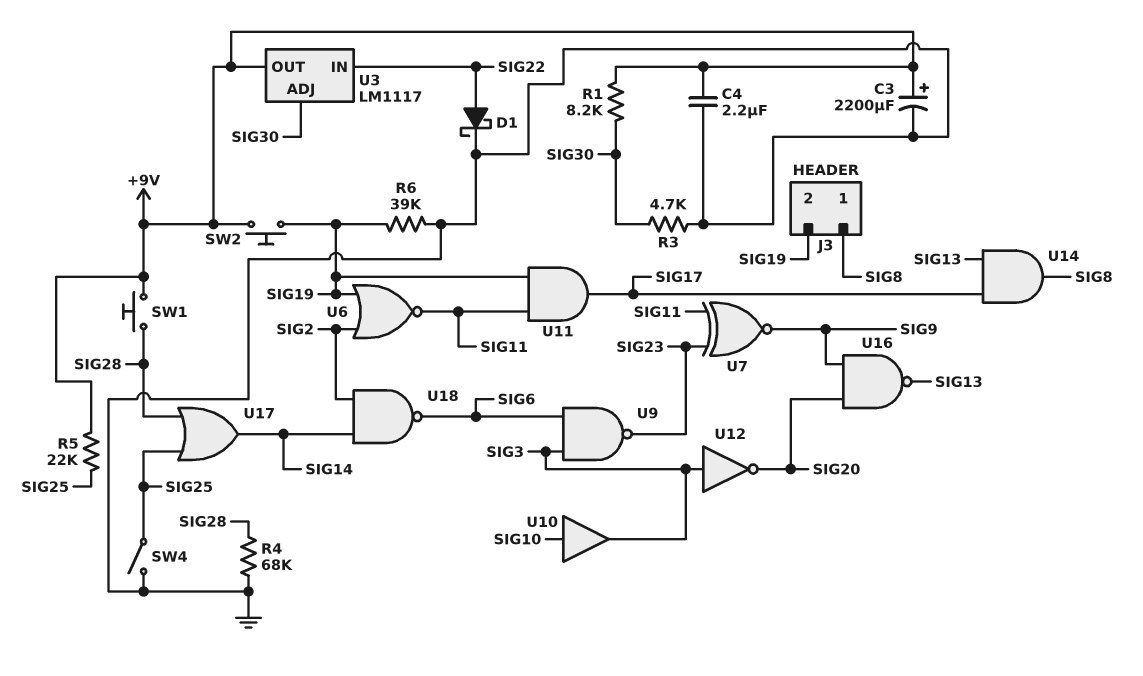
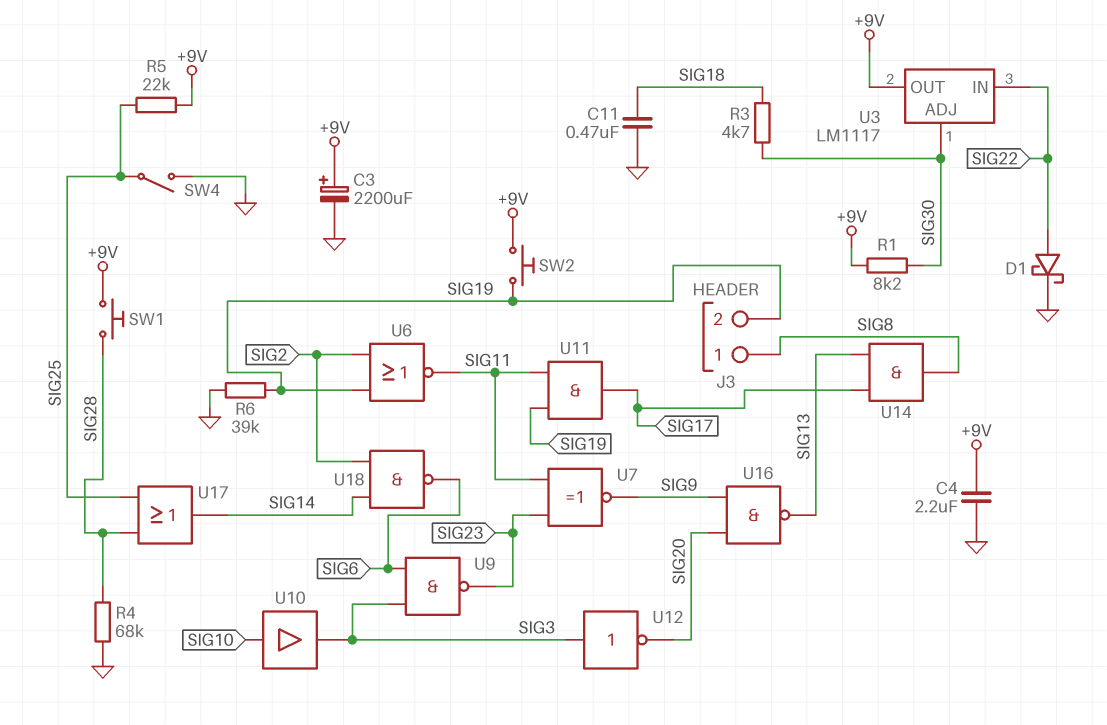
C11: none -> 470nF (GND, SIG18)
R3: 4.7k (GND, SIG30) -> 4.7k (SIG18, SIG30)

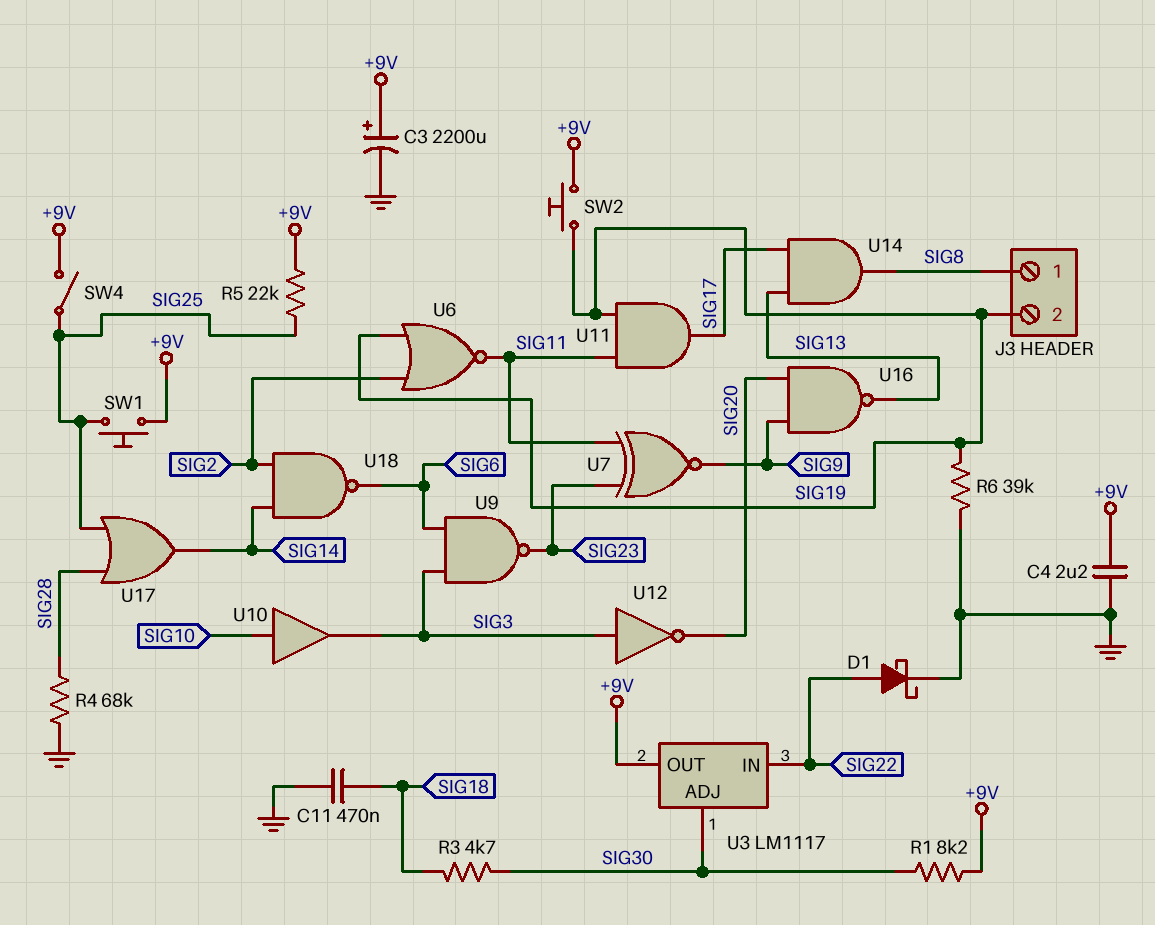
SW1: button (+9V, SIG28) -> button (+9V, SIG25)
SW4: switch (GND, SIG25) -> switch (+9V, SIG25)

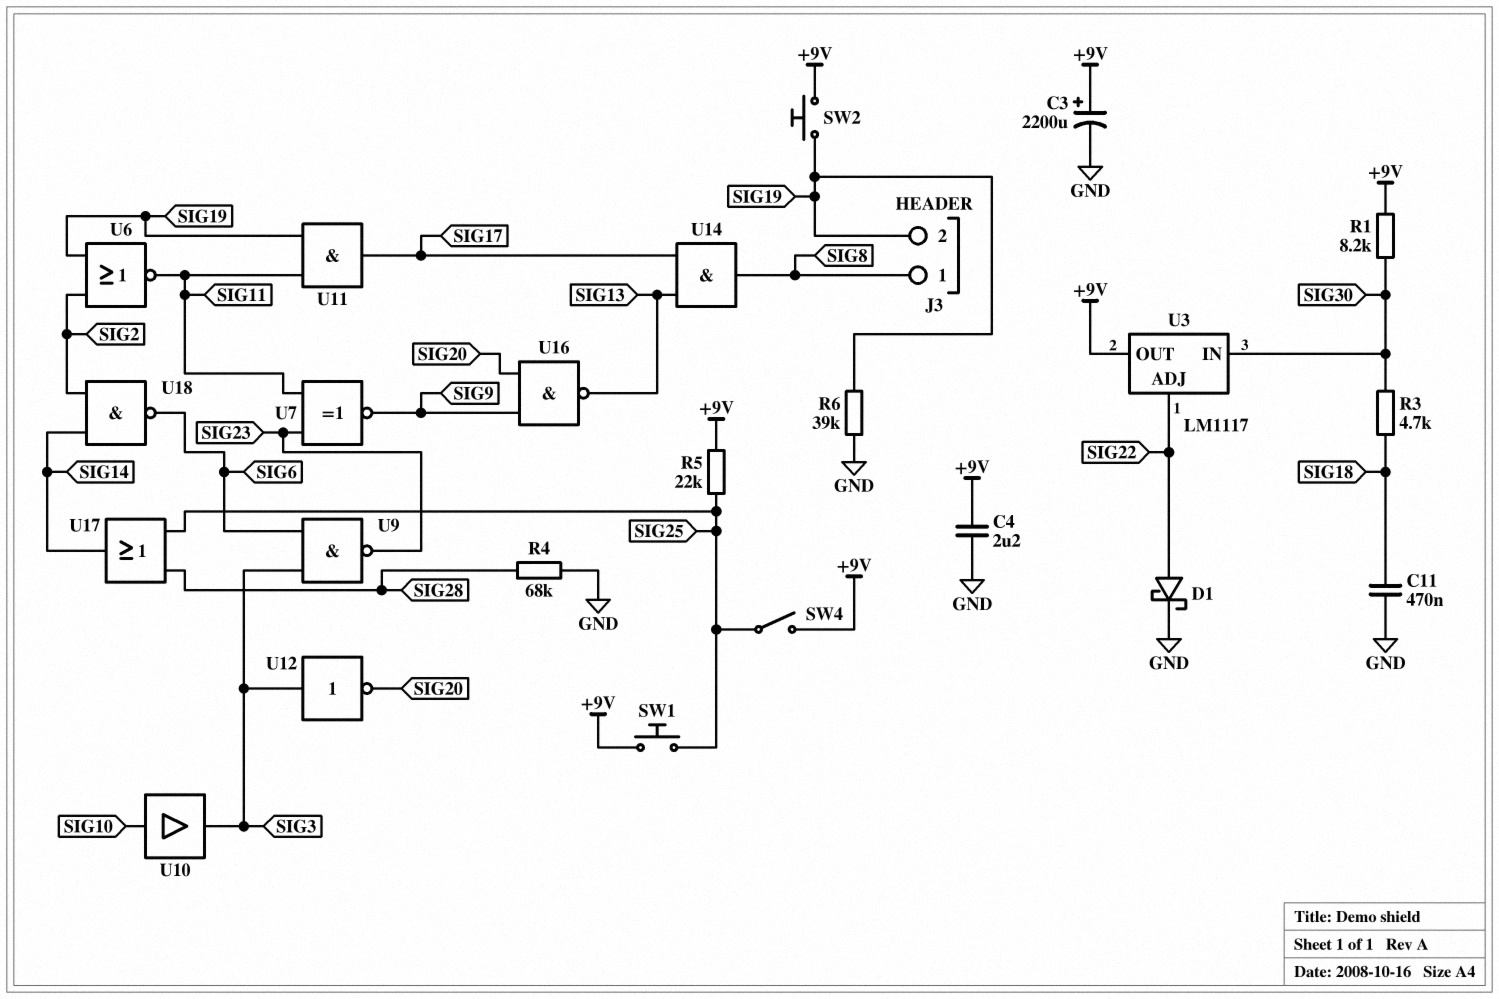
U3 pin ADJ: SIG30 -> SIG22
U3 pin IN: SIG22 -> SIG30

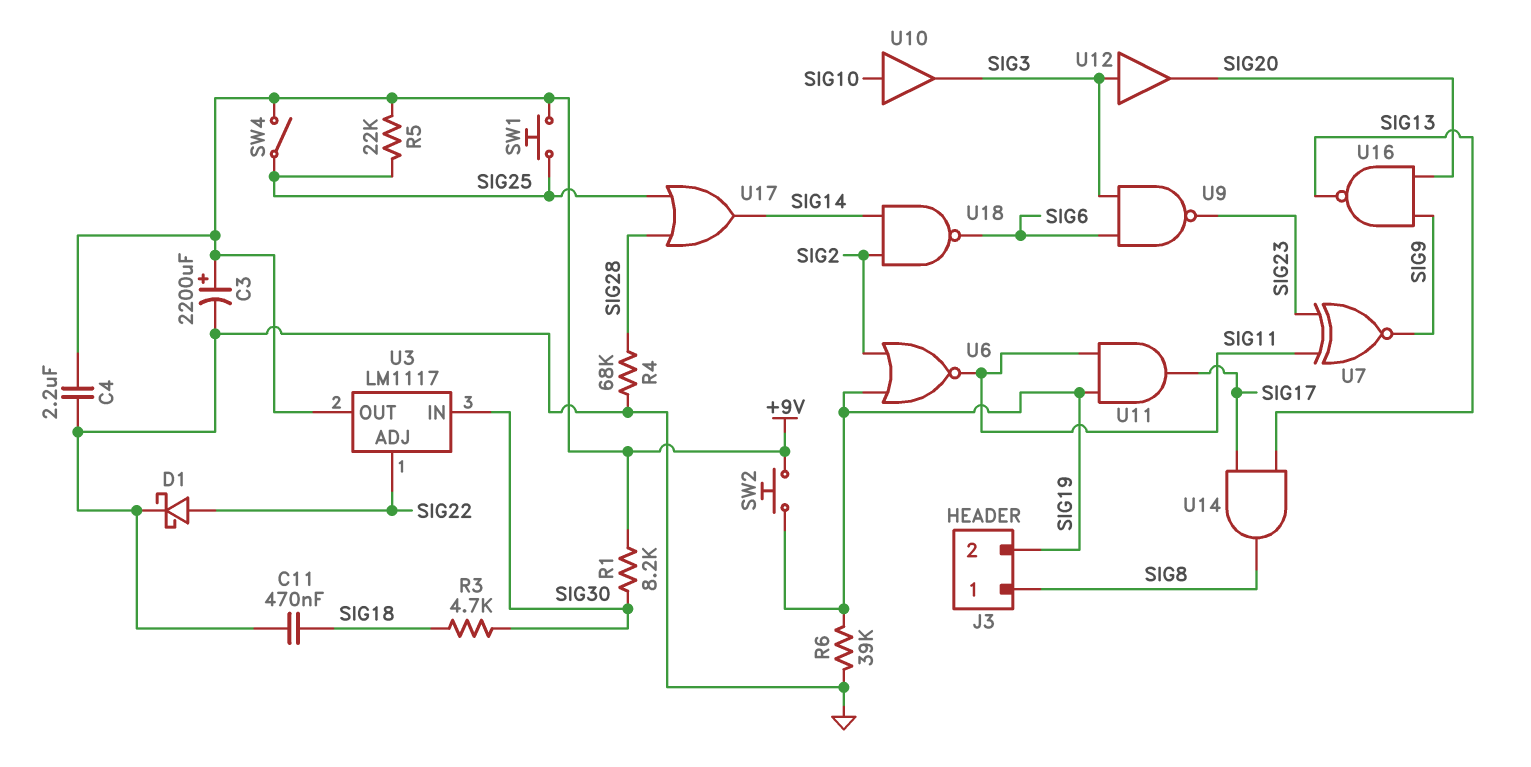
U12: NOT (in SIG3, out SIG20) -> buffer (in SIG3, out SIG20)

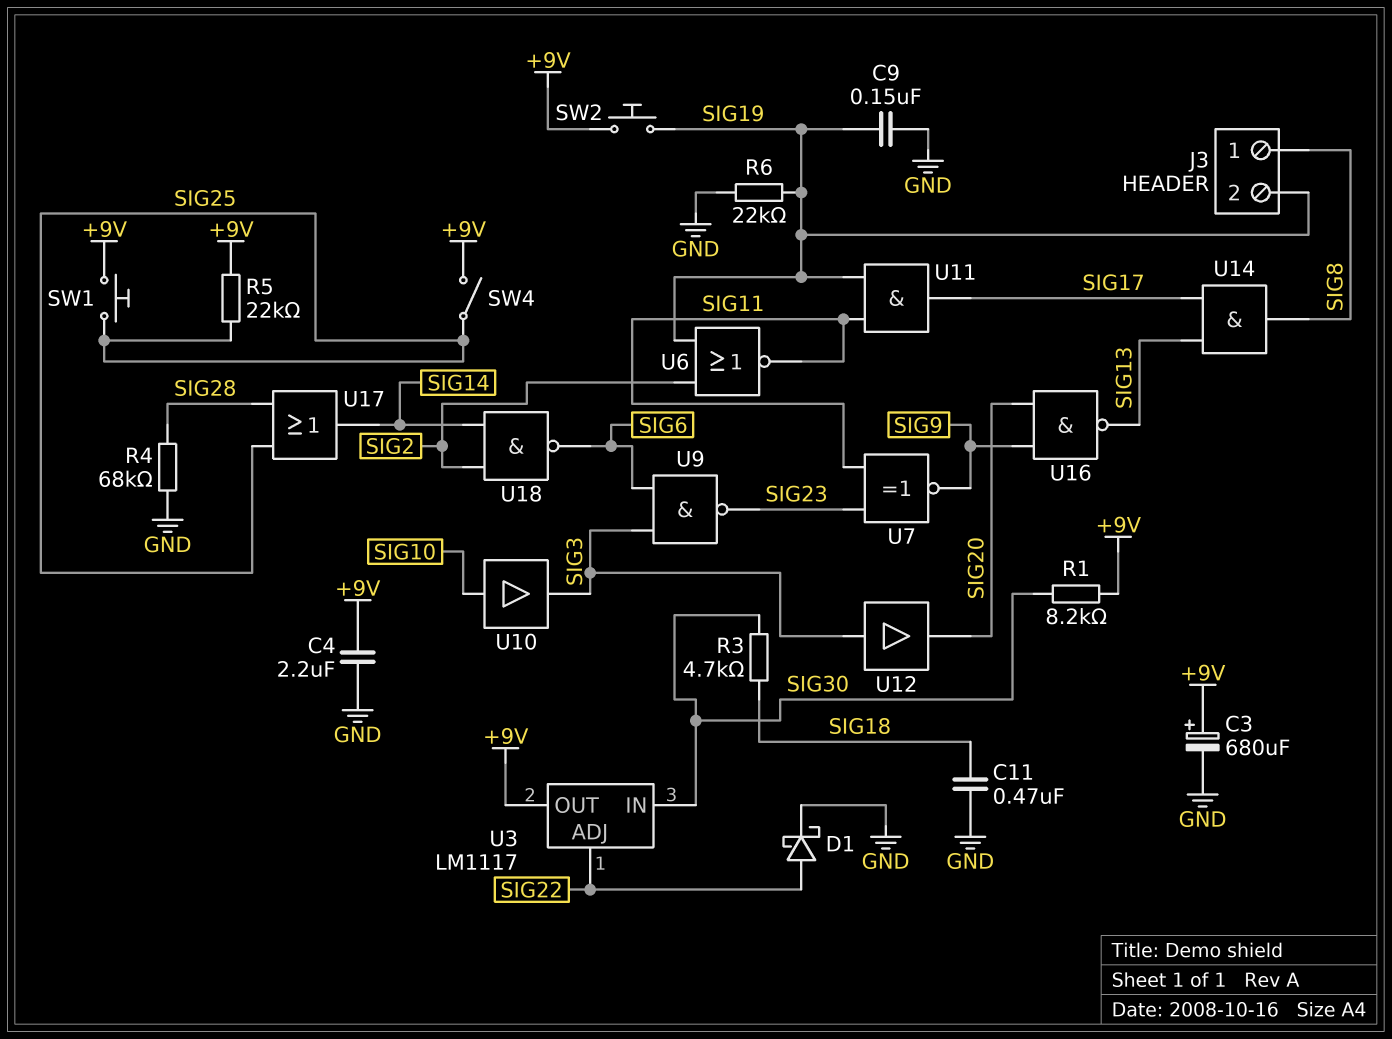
C3: 2200uF (plus +9V, minus GND) -> 680uF (plus +9V, minus GND)
C9: none -> 150nF (GND, SIG19)
R6: 39k (GND, SIG19) -> 22k (GND, SIG19)

